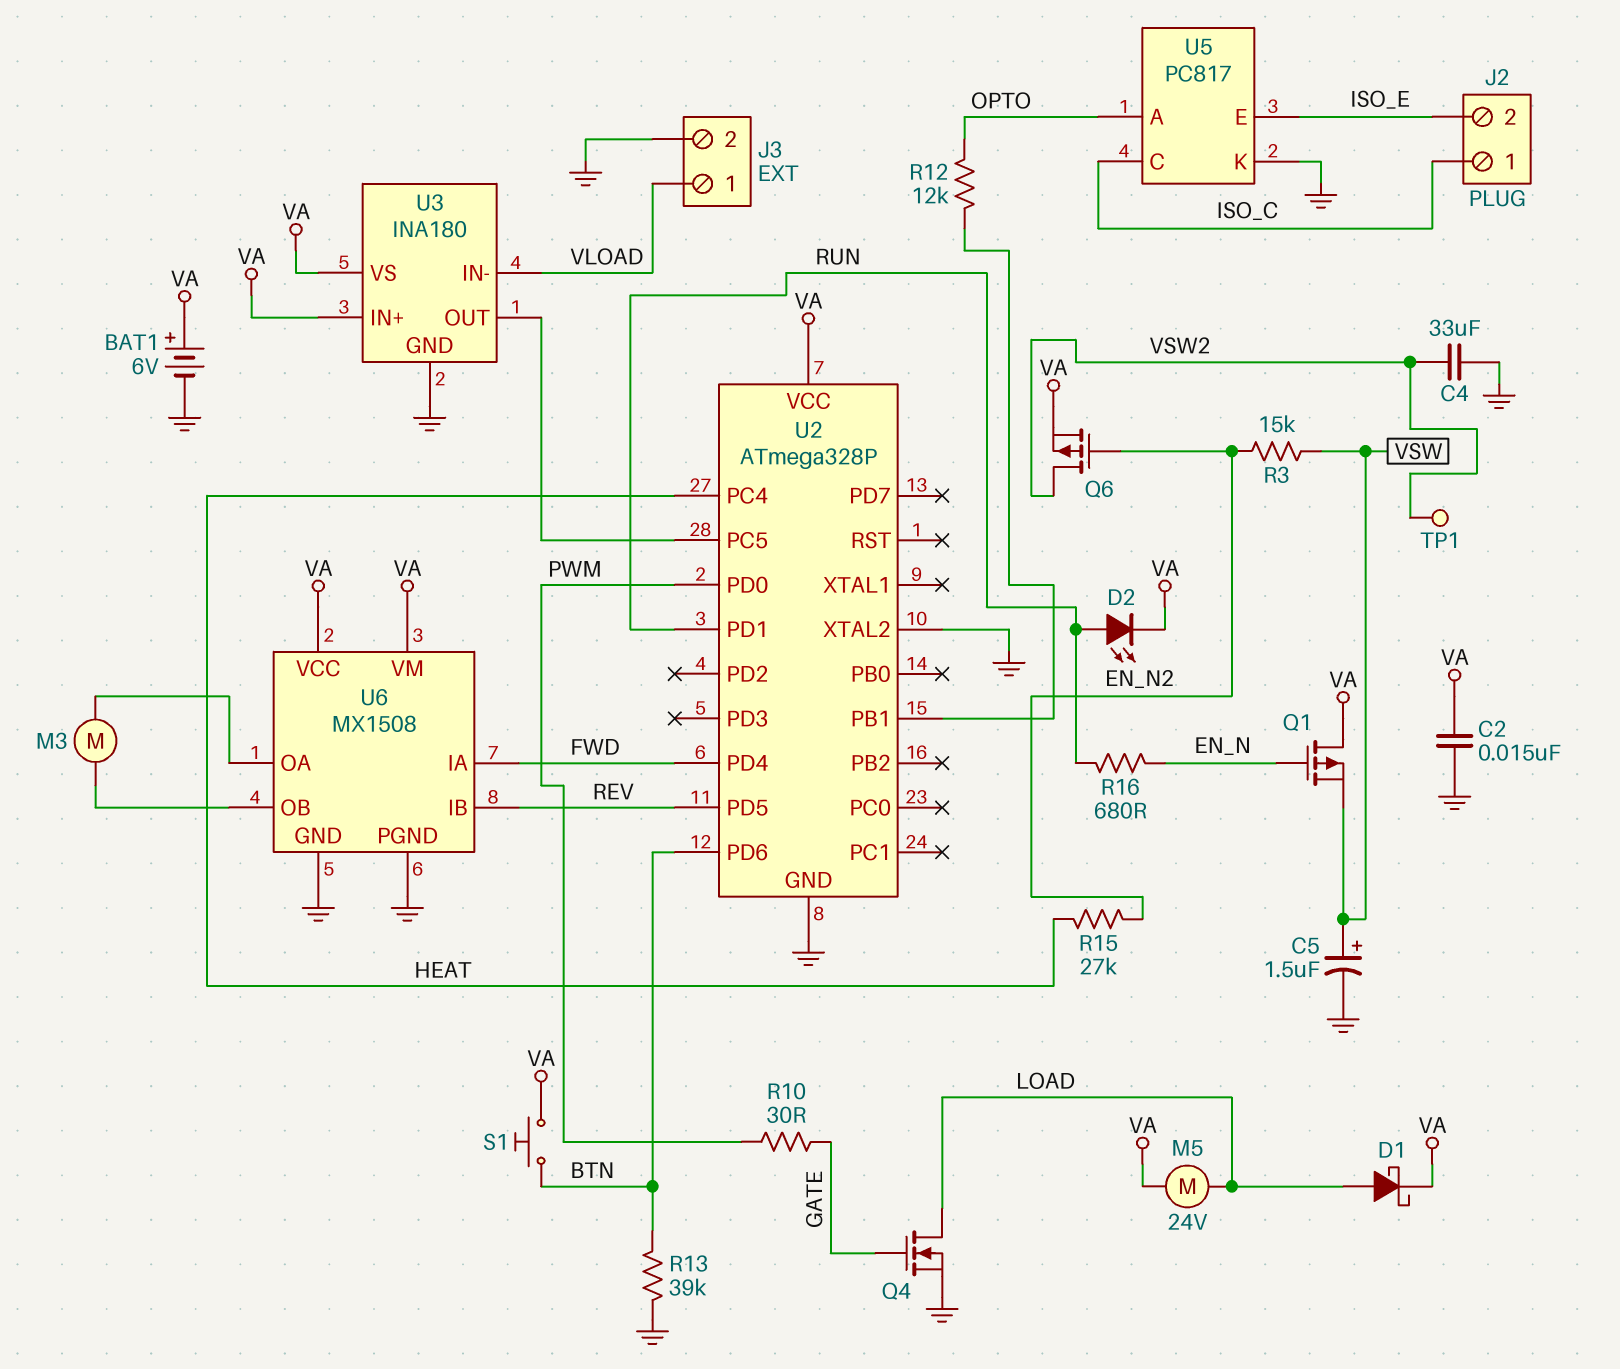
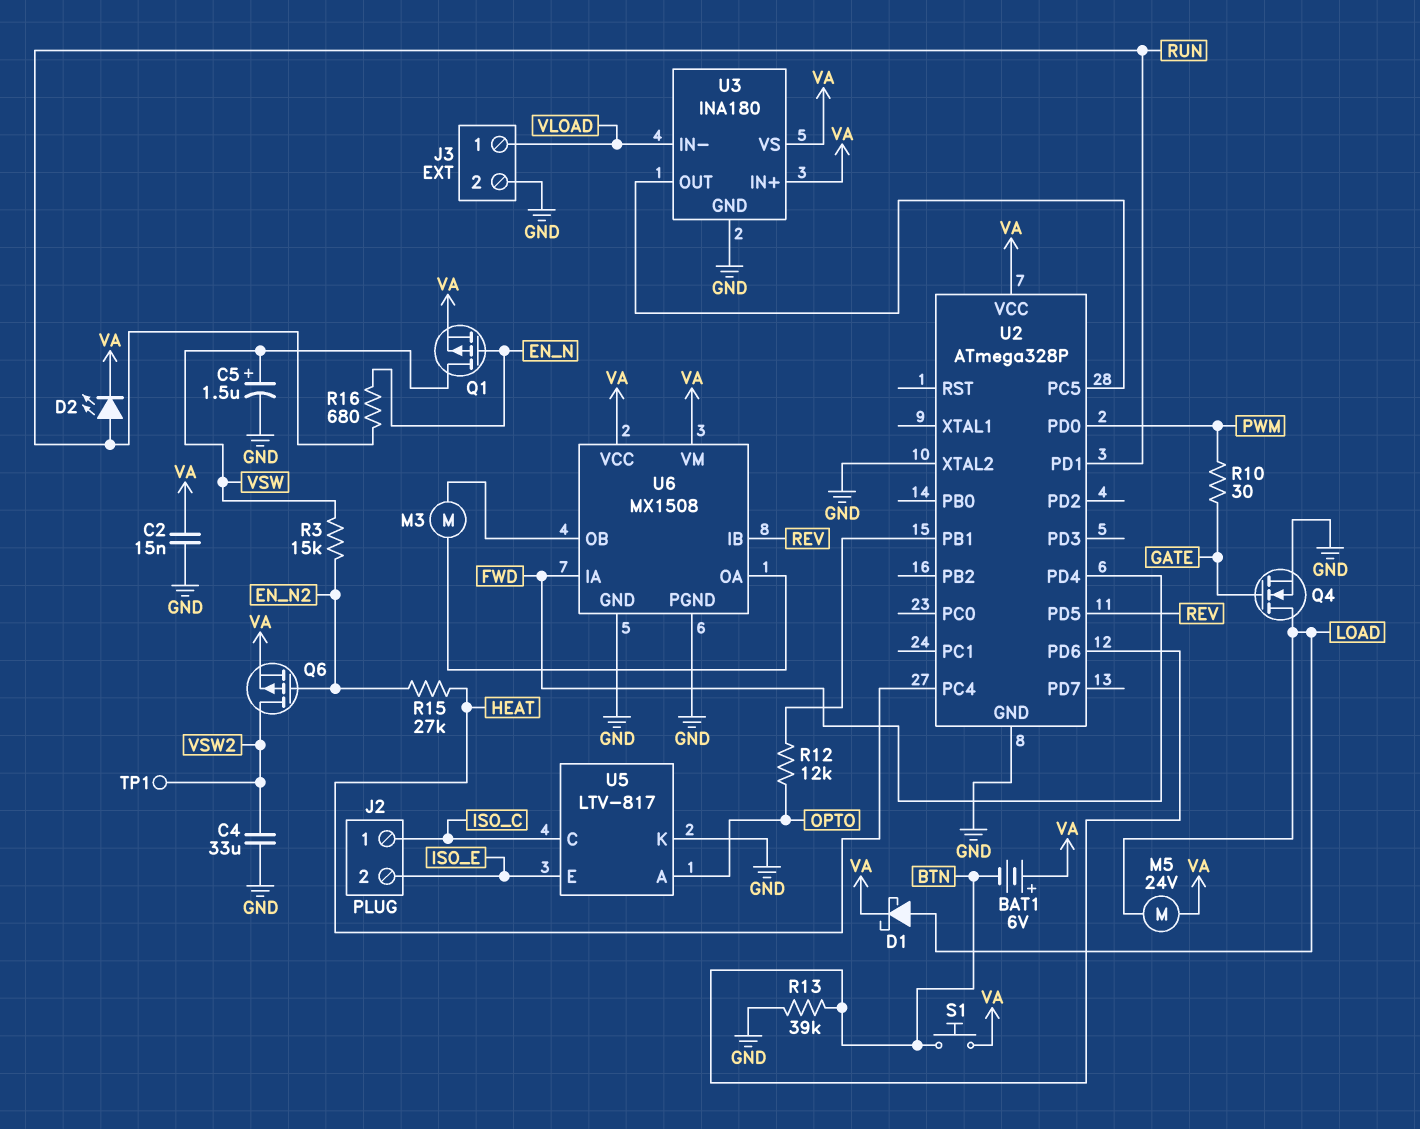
BAT1: 6V (plus VA, minus GND) -> 6V (plus VA, minus BTN)
Q1: PMOS (G EN_N, D VA, S VSW) -> PMOS (G EN_N, D VSW, S VA)
U5: PC817 -> LTV-817

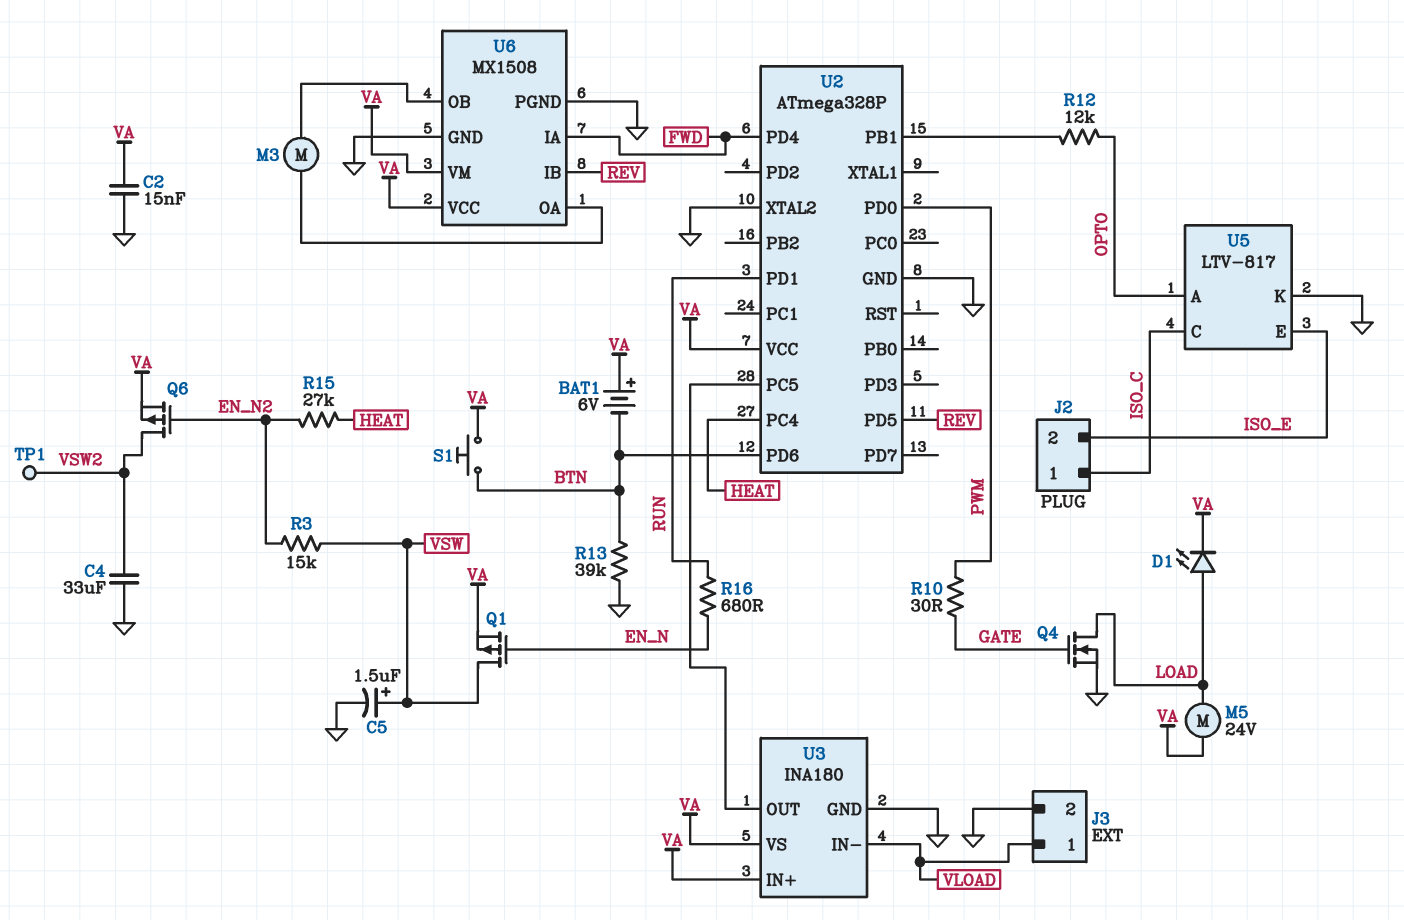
D1: schottky (A LOAD, K VA) -> LED (A LOAD, K VA)
D2: LED (A RUN, K VA) -> none

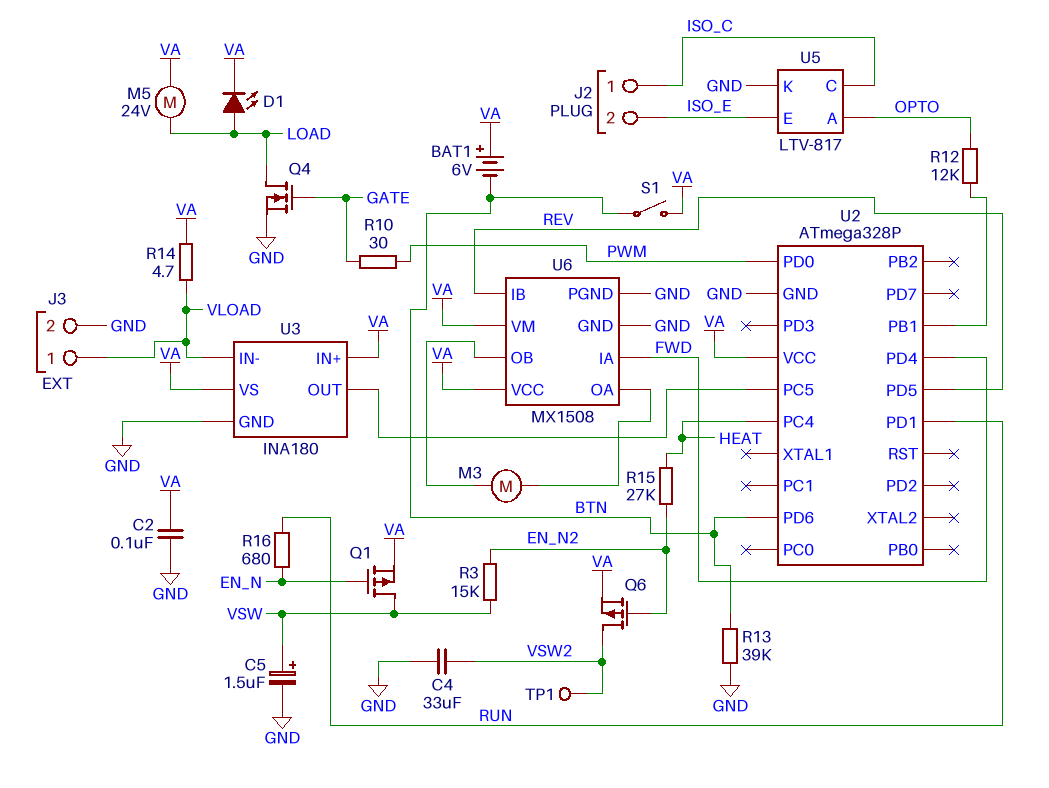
C2: 15nF (GND, VA) -> 100nF (GND, VA)
R14: none -> 4.7 (VA, VLOAD)
S1: button (BTN, VA) -> switch (BTN, VA)
U2 pin XTAL2: GND -> none

